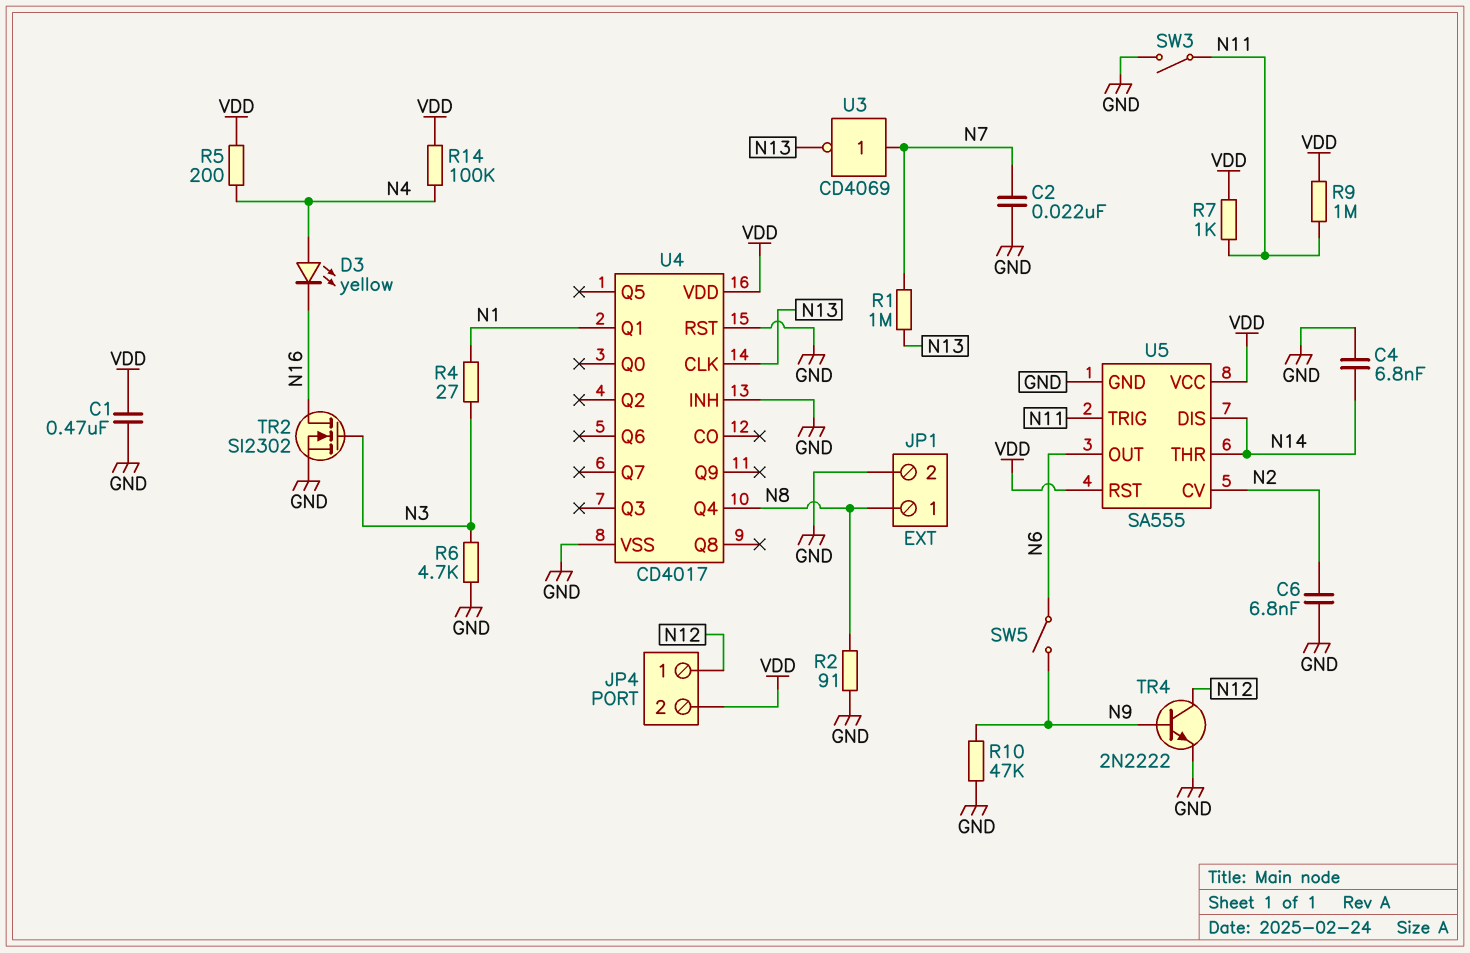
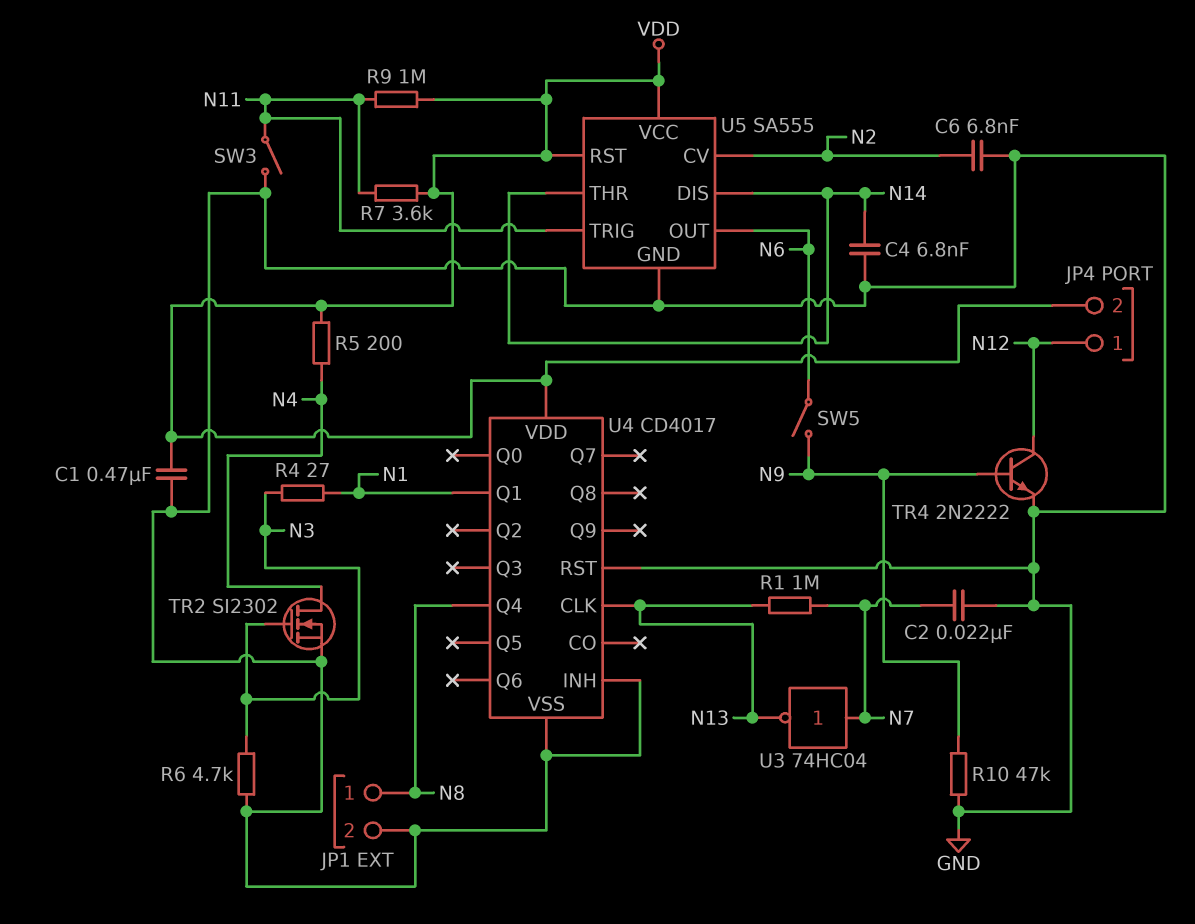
D3: LED yellow (A N4, K N16) -> none
R2: 91 (GND, N8) -> none
R7: 1k (N11, VDD) -> 3.6k (N11, VDD)
R14: 100k (N4, VDD) -> none
TR2: NMOS SI2302 (G N3, D N16, S GND) -> NMOS SI2302 (G N3, D N4, S GND)
U3: NOT CD4069 (in N7, out N13) -> NOT 74HC04 (in N7, out N13)

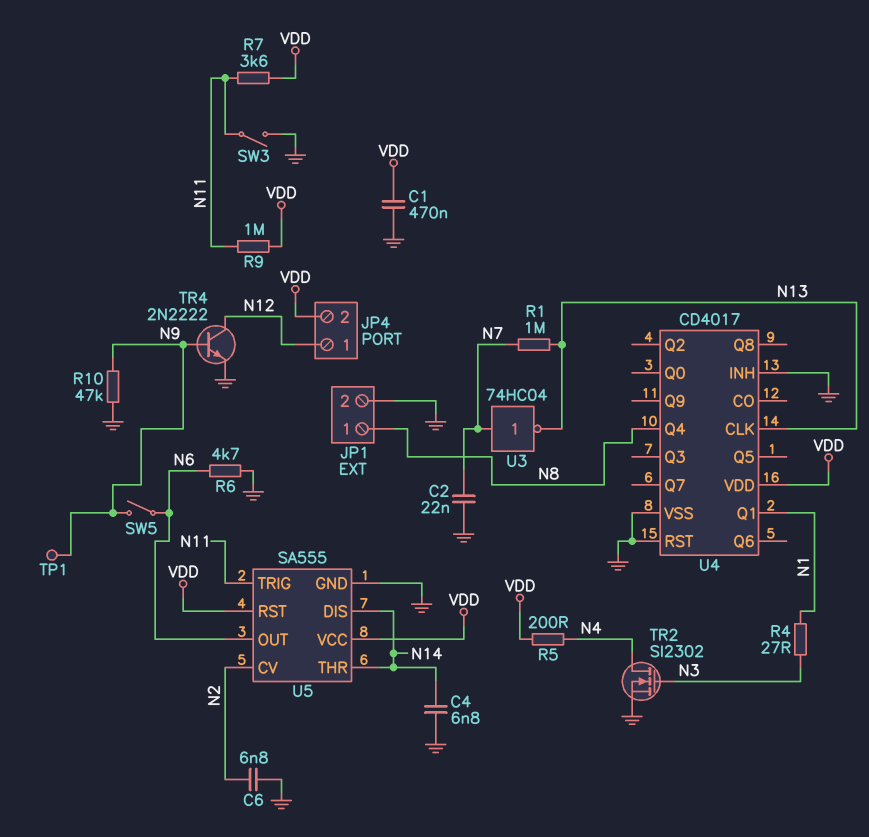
R6: 4.7k (GND, N3) -> 4.7k (GND, N6)
TP1: none -> test point (N9)

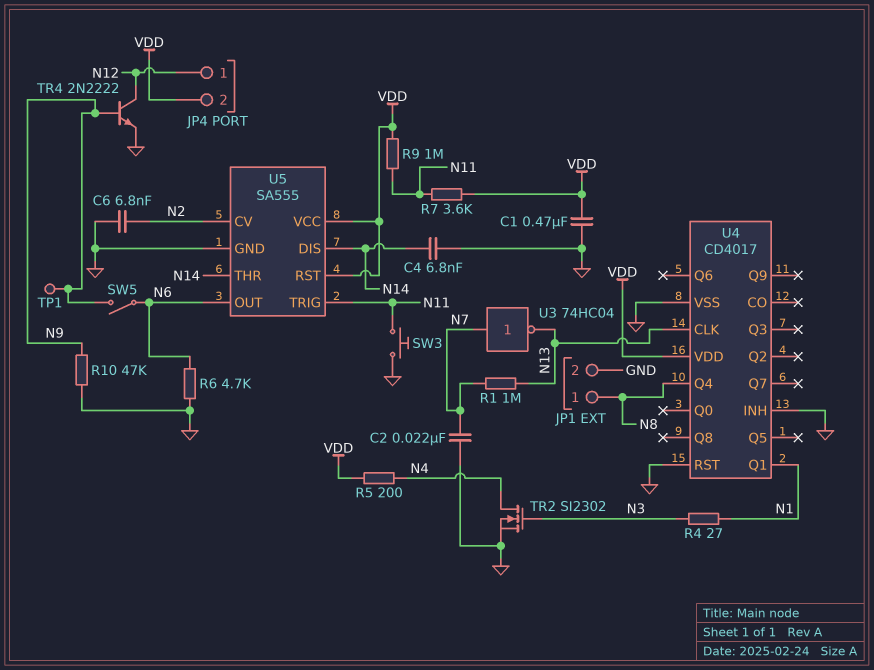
SW3: switch (GND, N11) -> button (GND, N11)

